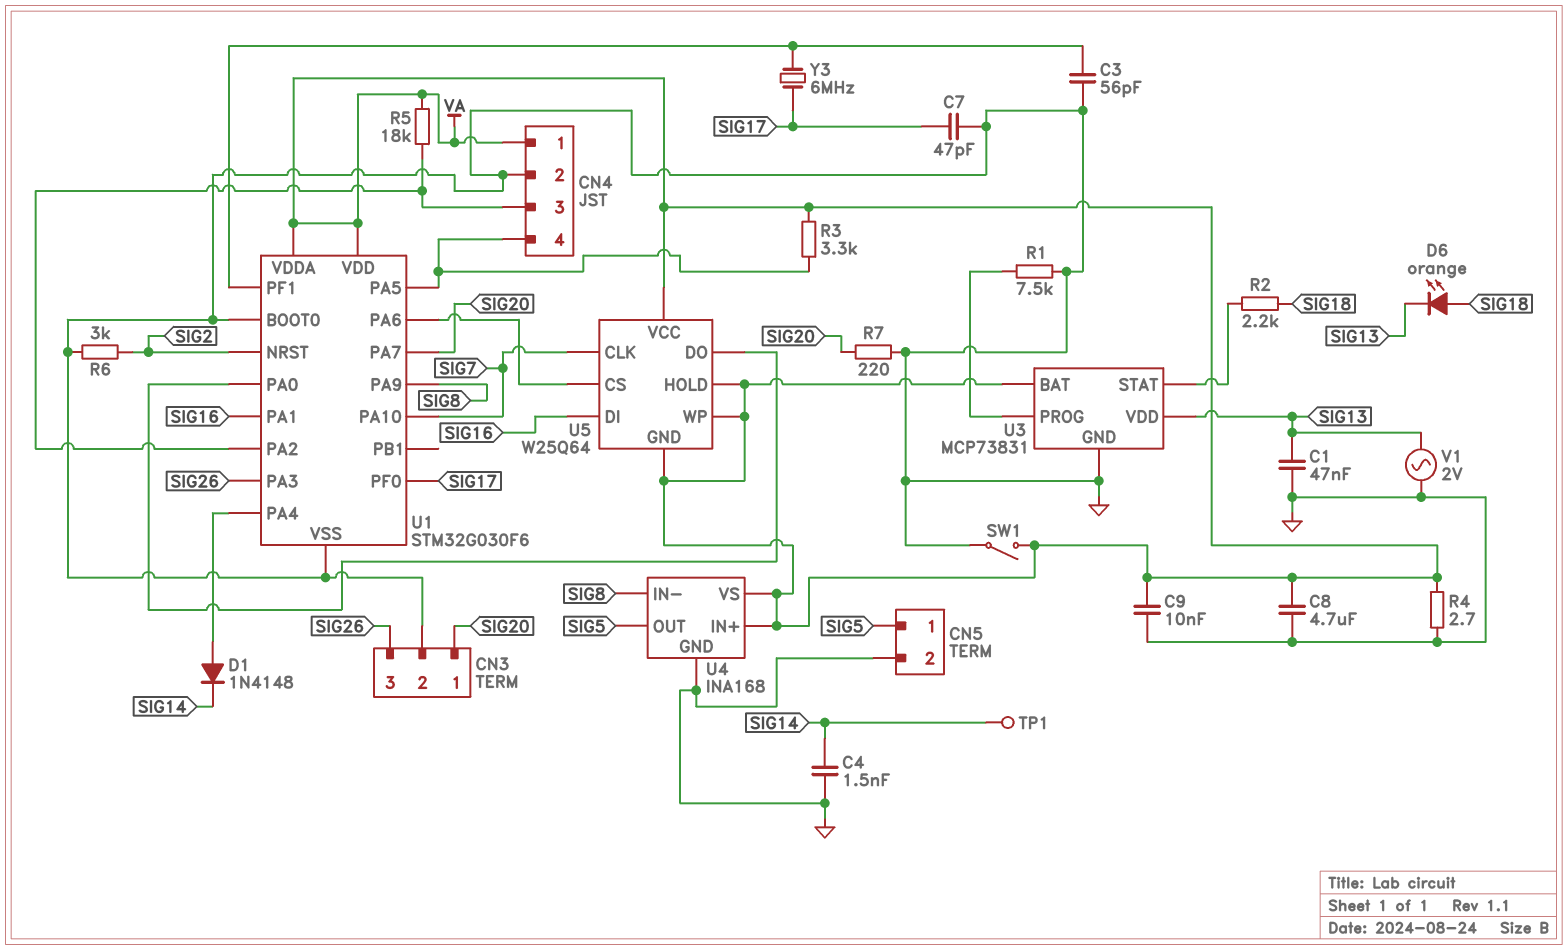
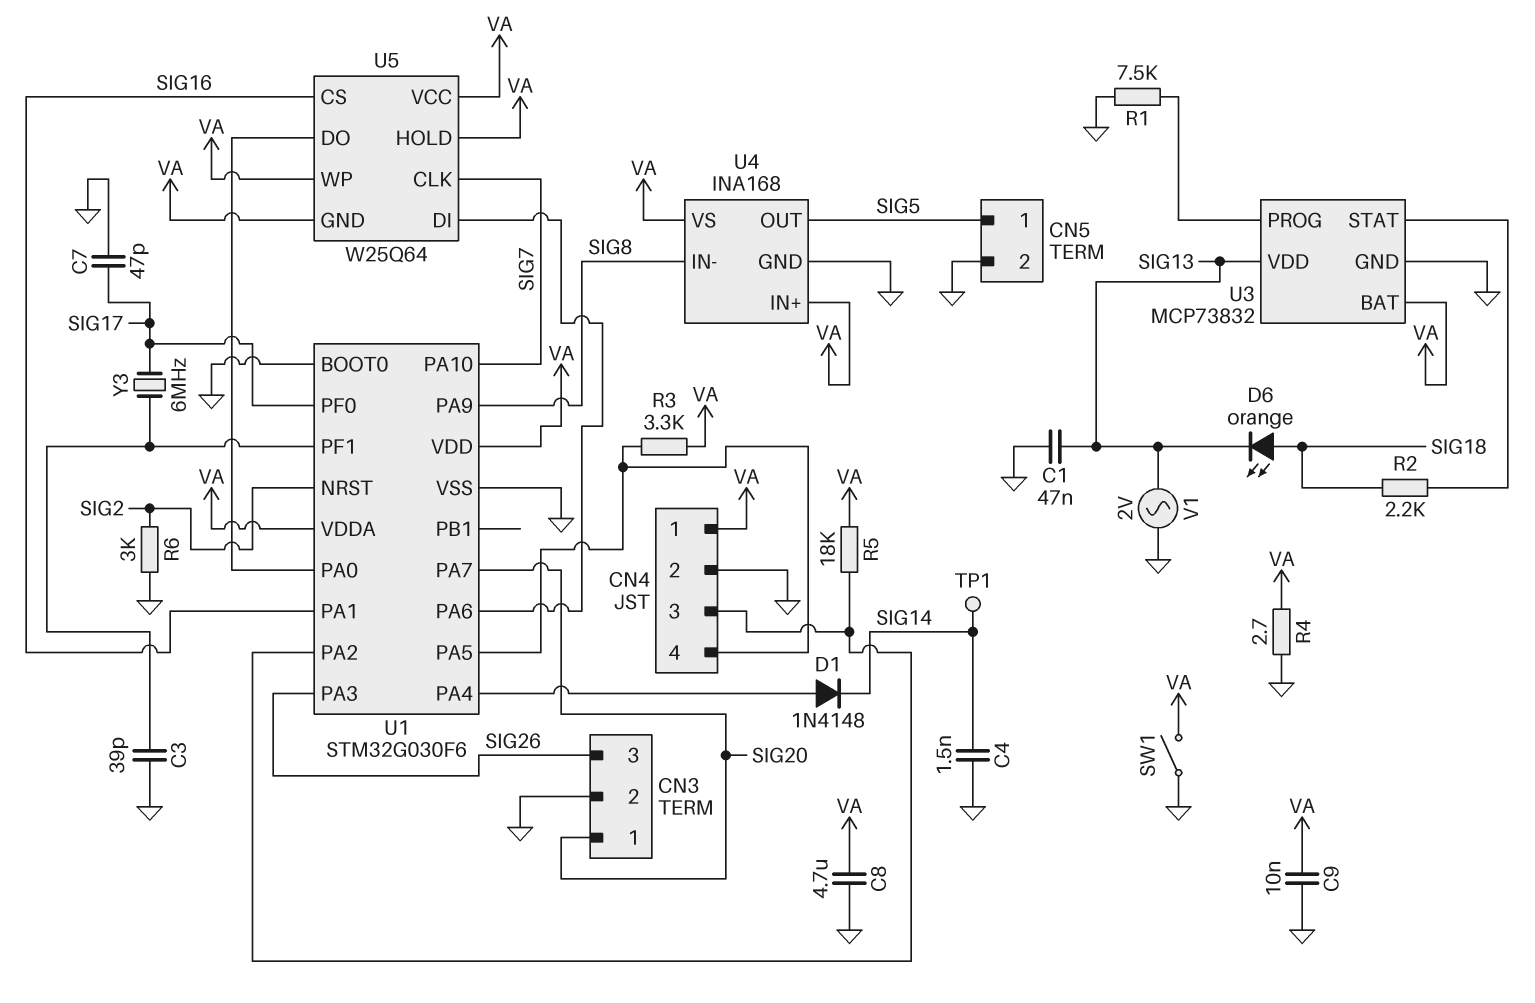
C3: 56pF (GND, U1/PF1) -> 39pF (GND, U1/PF1)
R7: 220 (GND, SIG20) -> none
U3: MCP73831 -> MCP73832
U5 pin CS: U1/PA6 -> SIG16
U5 pin DI: SIG16 -> U1/PA6

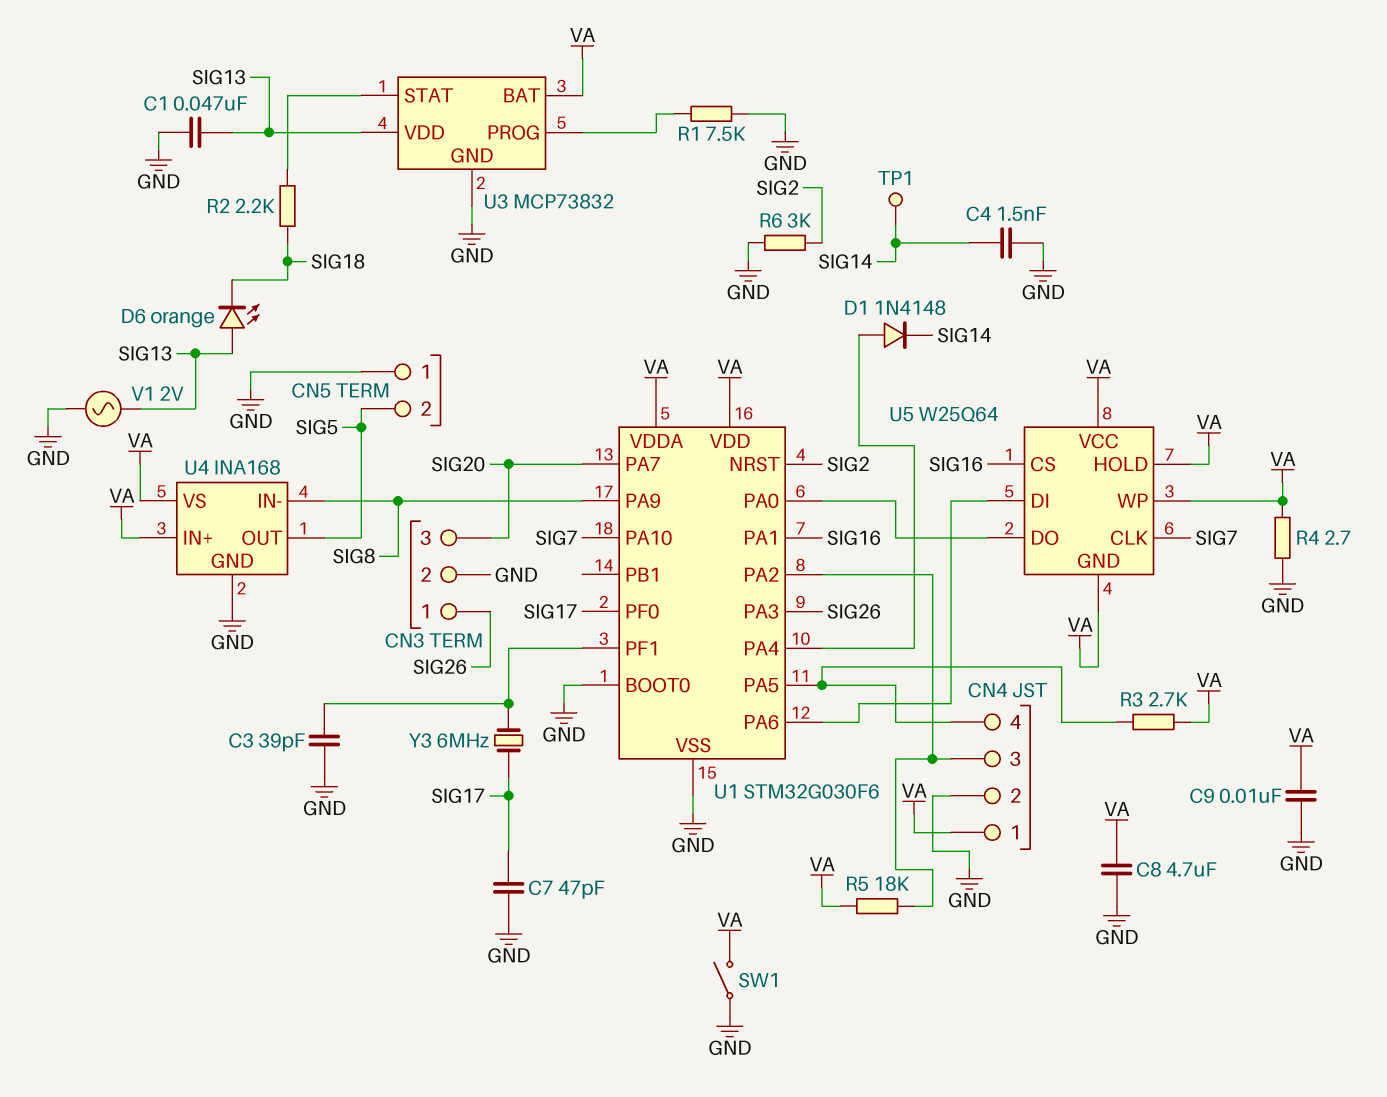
CN3 pin 1: SIG20 -> SIG26
CN3 pin 3: SIG26 -> SIG20
CN5 pin 1: SIG5 -> GND
CN5 pin 2: GND -> SIG5
D6: LED orange (A SIG18, K SIG13) -> LED orange (A SIG13, K SIG18)
R3: 3.3k (CN4/4, VA) -> 2.7k (CN4/4, VA)

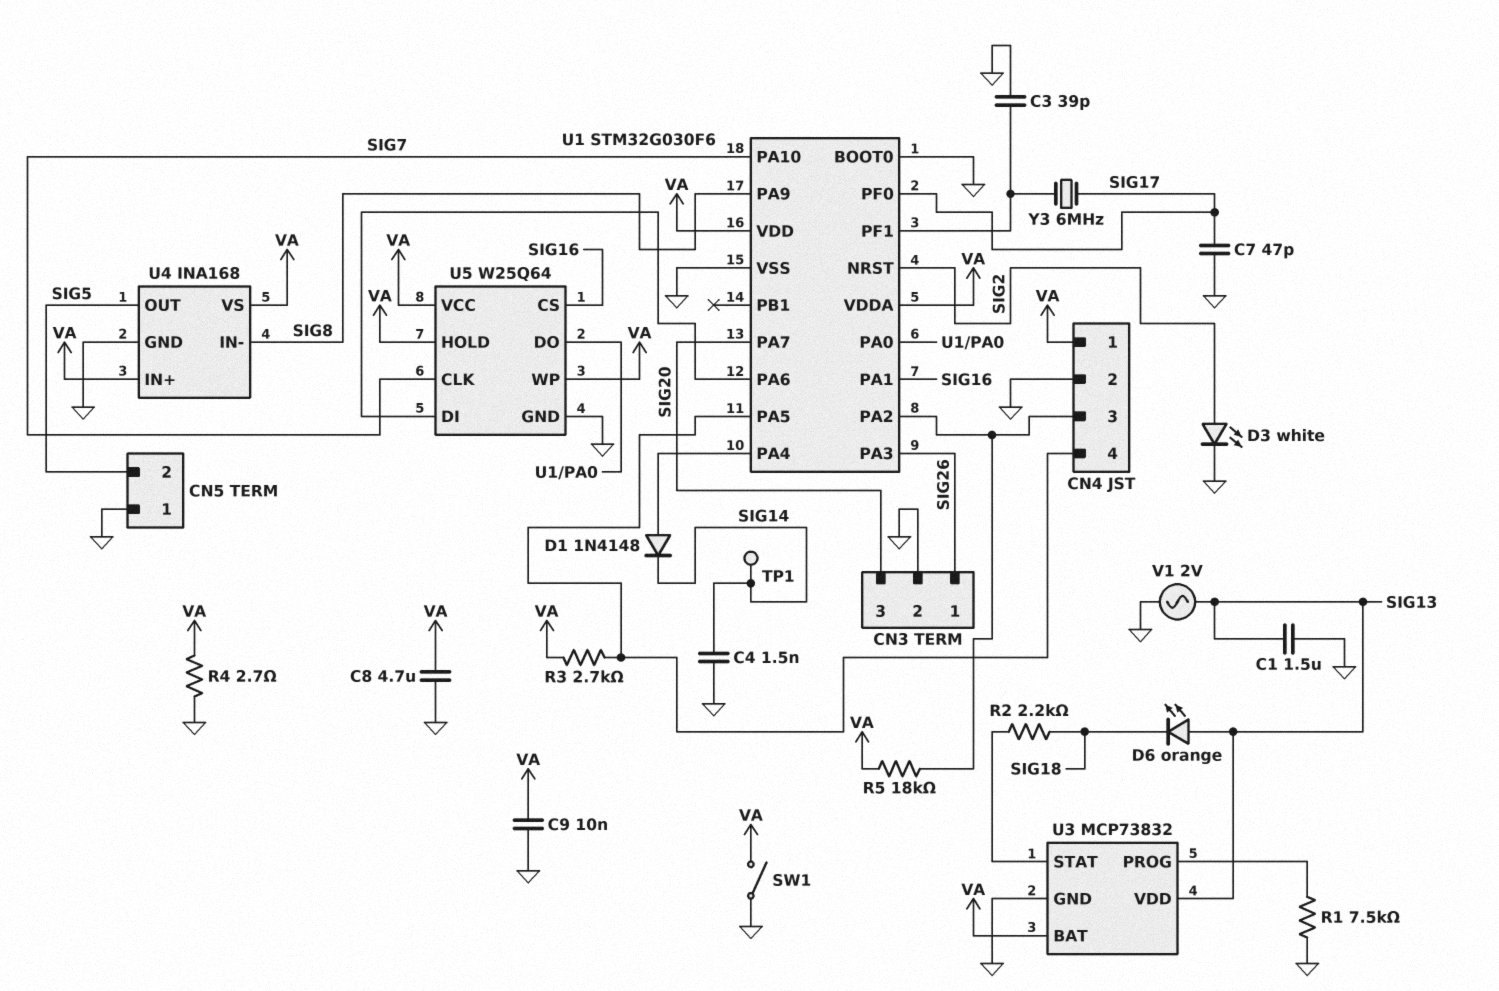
C1: 47nF (GND, SIG13) -> 1.5uF (GND, SIG13)
D3: none -> LED white (A SIG2, K GND)
R6: 3k (GND, SIG2) -> none
U5 pin GND: VA -> GND

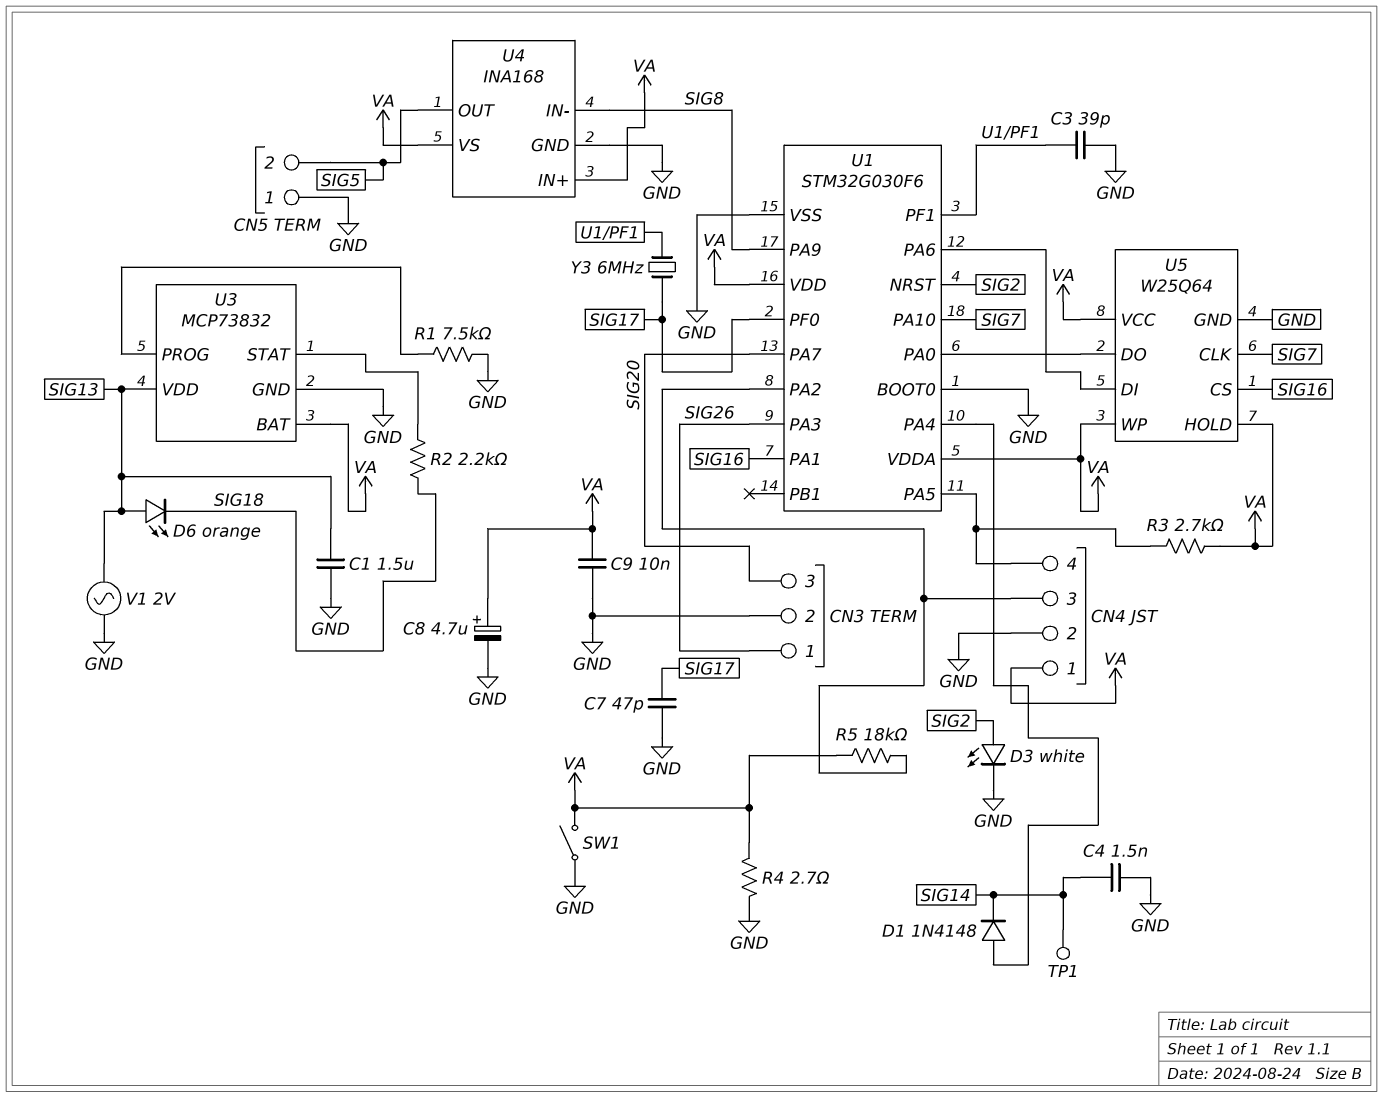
C8: 4.7uF (GND, VA) -> 4.7uF (plus VA, minus GND)

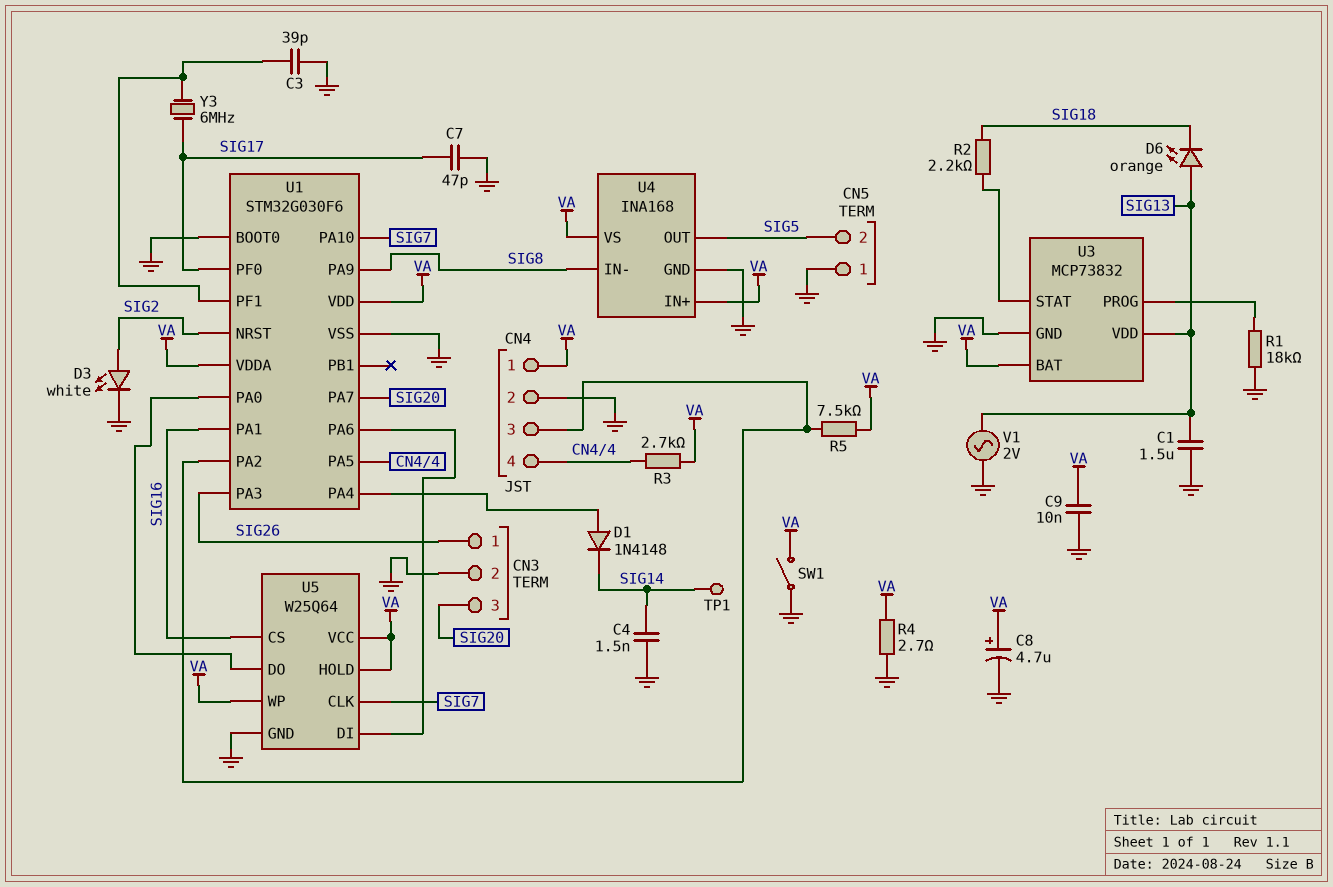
R1: 7.5k (GND, U3/PROG) -> 18k (GND, U3/PROG)
R5: 18k (CN4/3, VA) -> 7.5k (CN4/3, VA)

